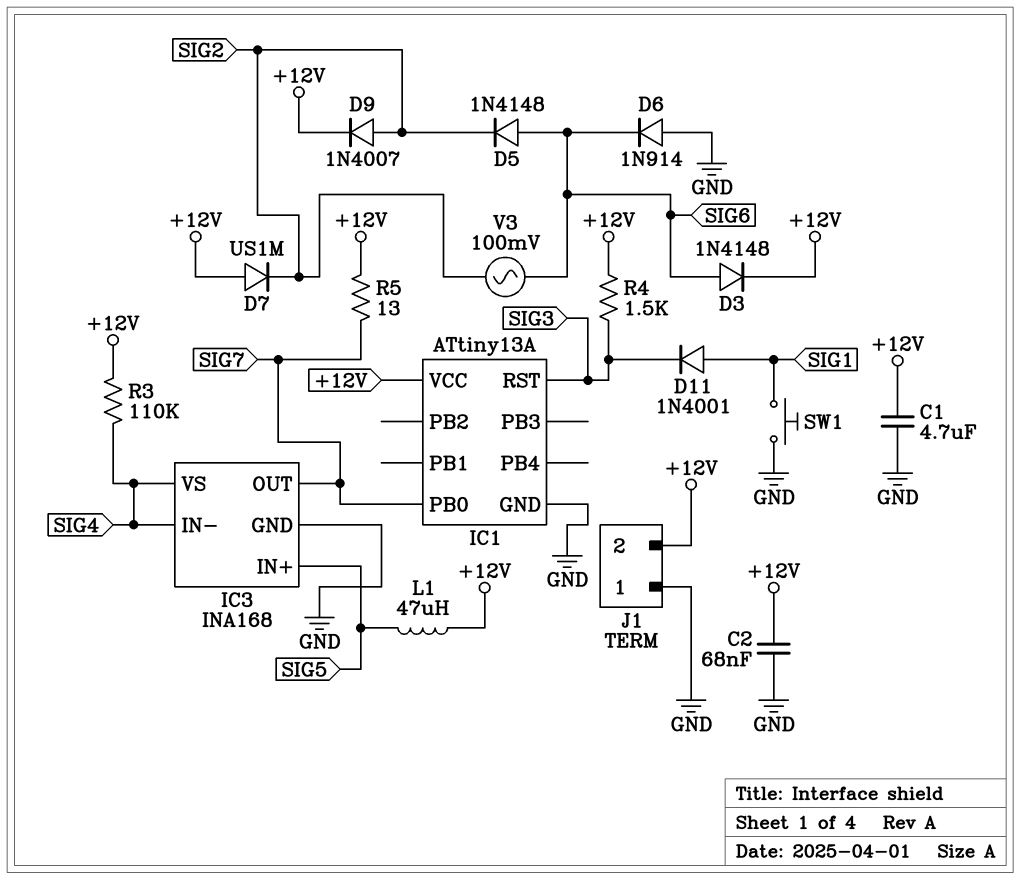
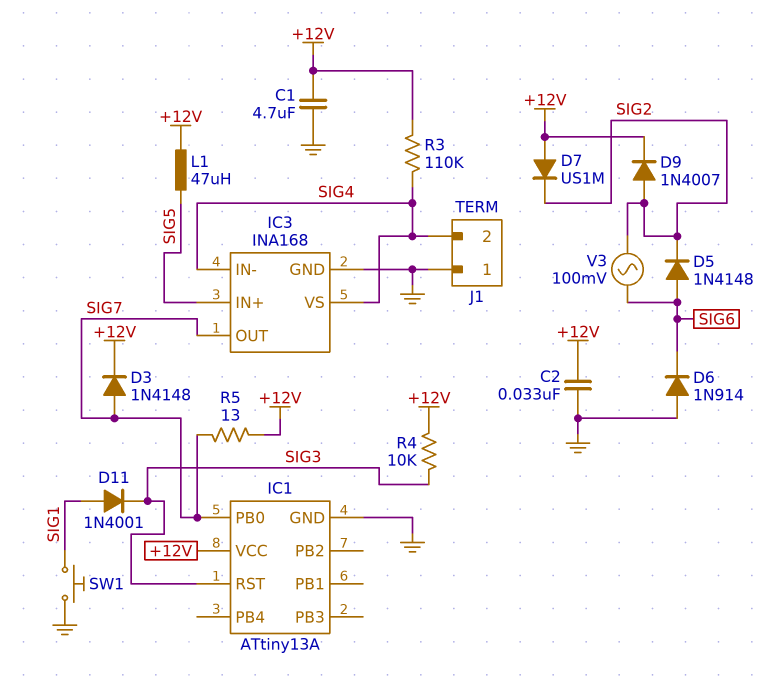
C2: 68nF (+12V, GND) -> 33nF (+12V, GND)
D3: diode 1N4148 (A SIG6, K +12V) -> diode 1N4148 (A SIG7, K +12V)
J1 pin 2: +12V -> SIG4
R4: 1.5k (+12V, SIG3) -> 10k (+12V, SIG3)

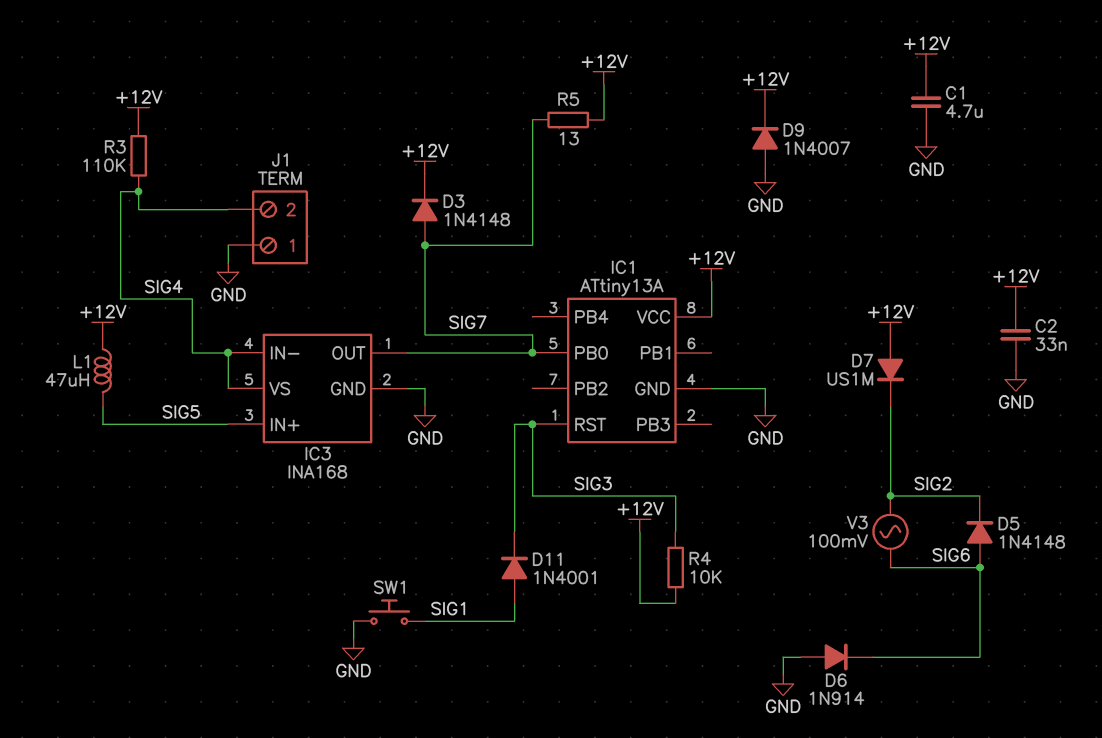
D9: diode 1N4007 (A SIG2, K +12V) -> diode 1N4007 (A GND, K +12V)

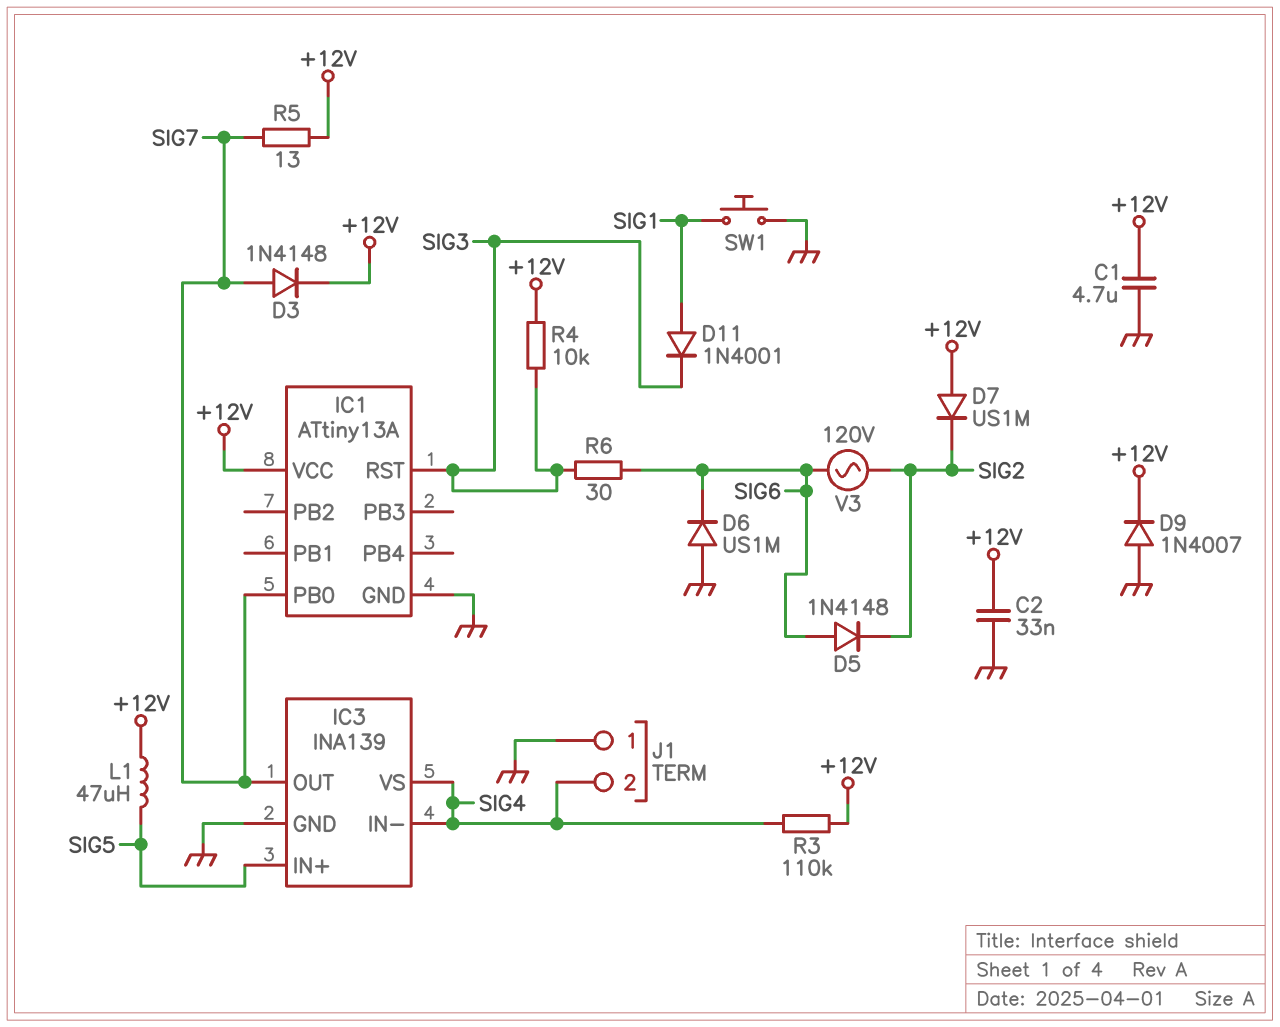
D6: diode 1N914 (A GND, K SIG6) -> diode US1M (A GND, K SIG6)
IC3: INA168 -> INA139
R6: none -> 30 (SIG3, SIG6)
V3: AC 100mV (SIG2, SIG6) -> AC 120V (SIG2, SIG6)

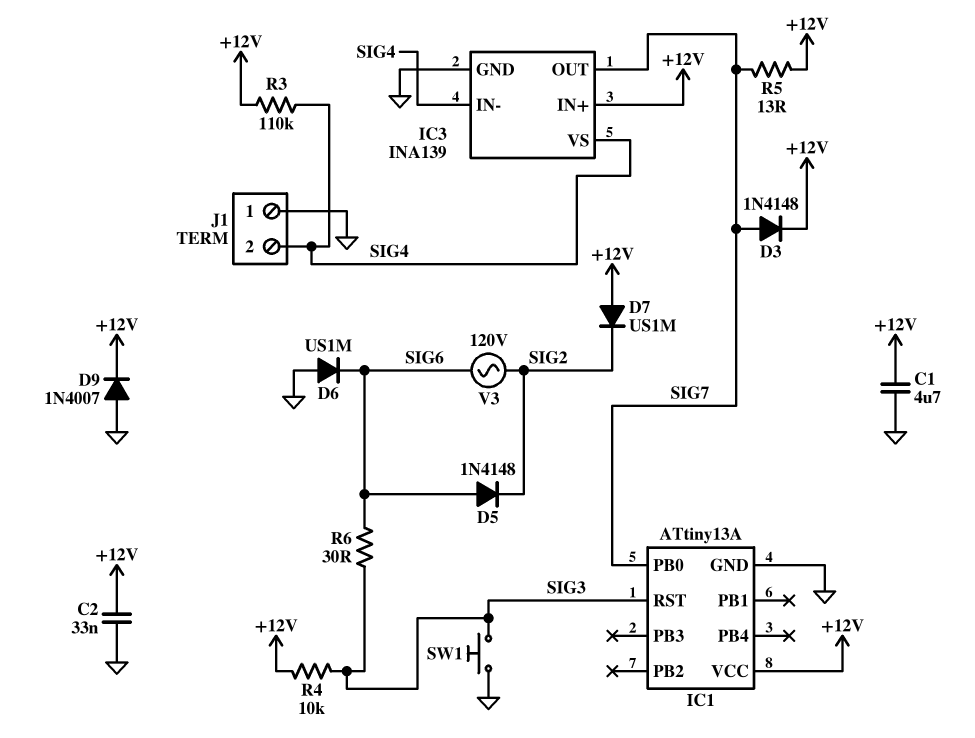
D11: diode 1N4001 (A SIG1, K SIG3) -> none
IC3 pin IN+: SIG5 -> +12V
L1: 47uH (+12V, SIG5) -> none
SW1: button (GND, SIG1) -> button (GND, SIG3)

